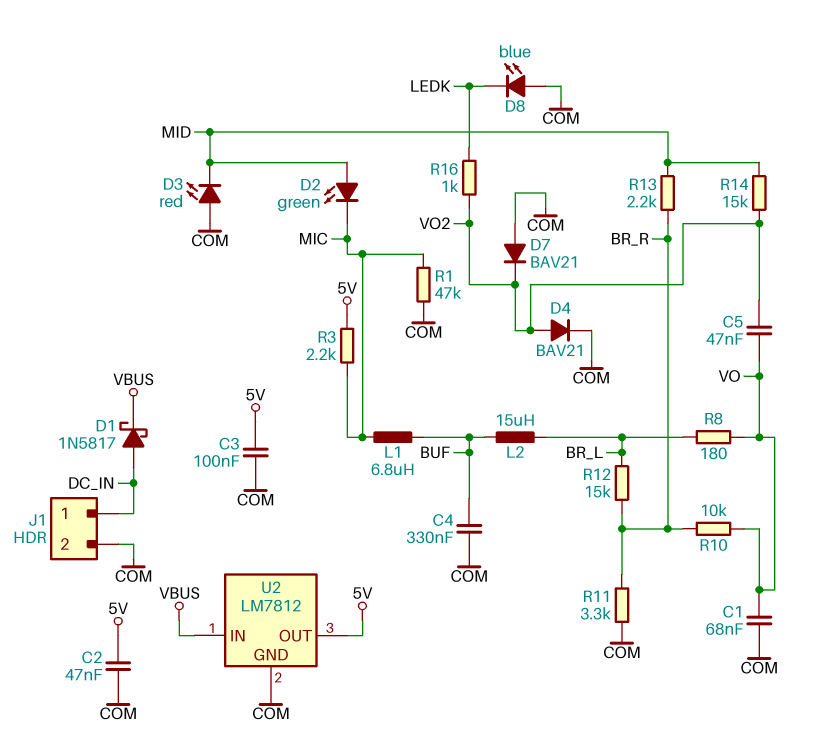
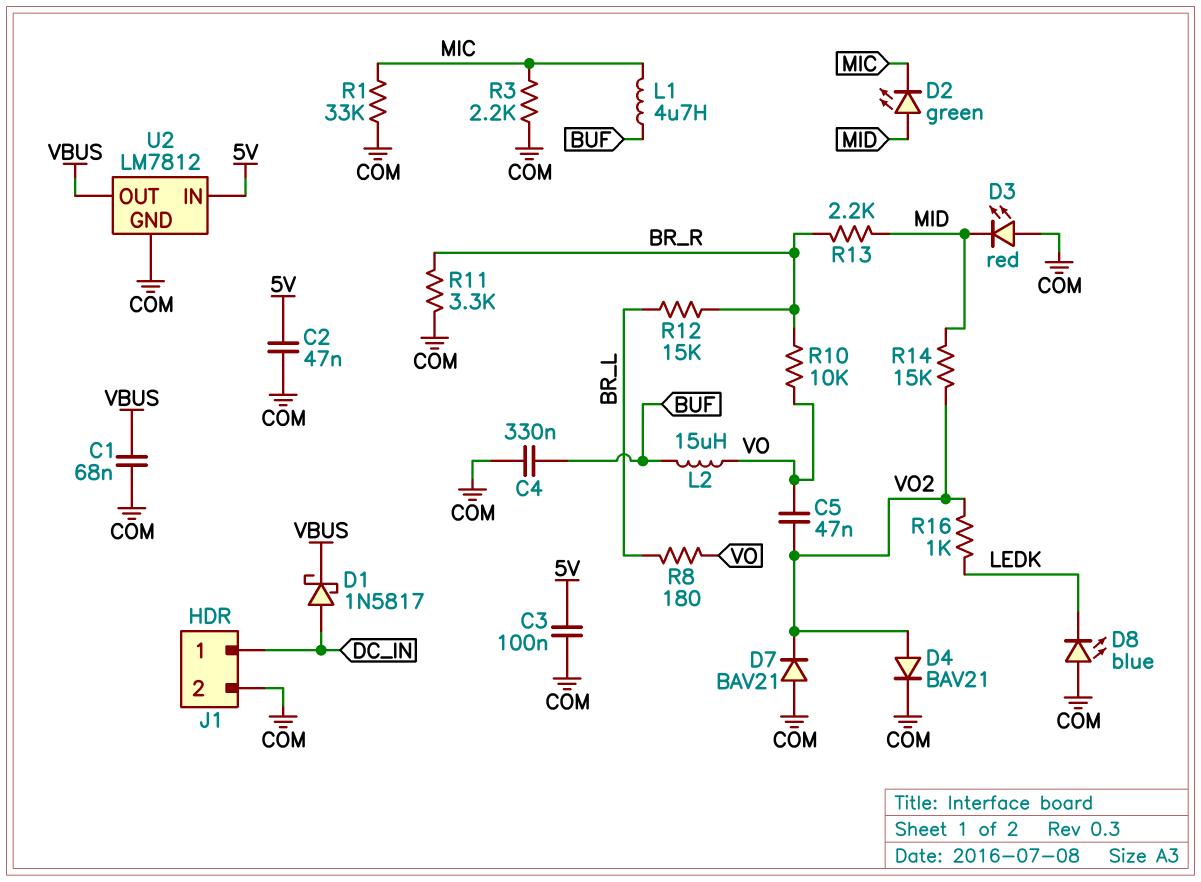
C1: 68nF (COM, VO) -> 68nF (COM, VBUS)
L1: 6.8uH (BUF, MIC) -> 4.7uH (BUF, MIC)
L2: 15uH (BR_L, BUF) -> 15uH (BUF, VO)
R1: 47k (COM, MIC) -> 33k (COM, MIC)
R3: 2.2k (5V, MIC) -> 2.2k (COM, MIC)
U2 pin IN: VBUS -> 5V
U2 pin OUT: 5V -> VBUS

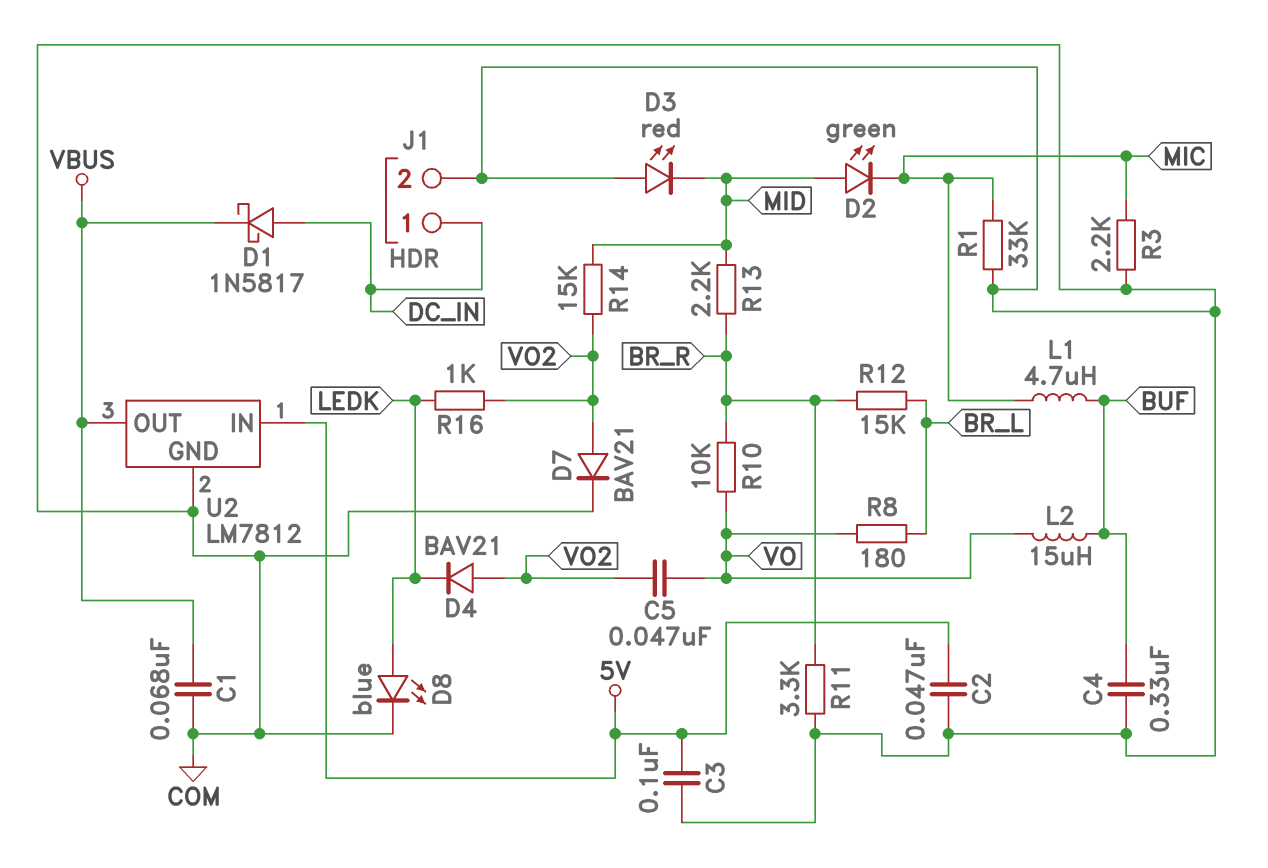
D4: diode BAV21 (A VO2, K COM) -> diode BAV21 (A VO2, K LEDK)
D7: diode BAV21 (A COM, K VO2) -> diode BAV21 (A VO2, K COM)
D8: LED blue (A COM, K LEDK) -> LED blue (A LEDK, K COM)

